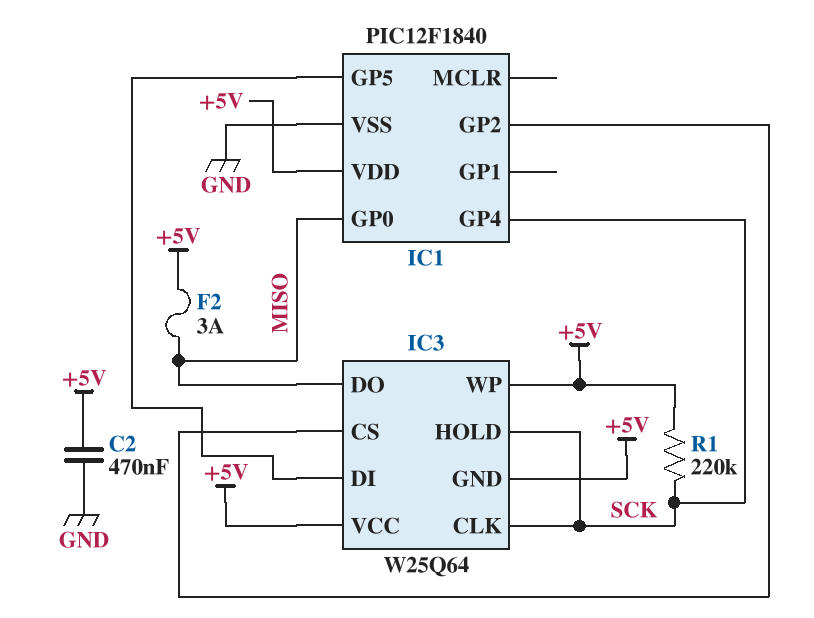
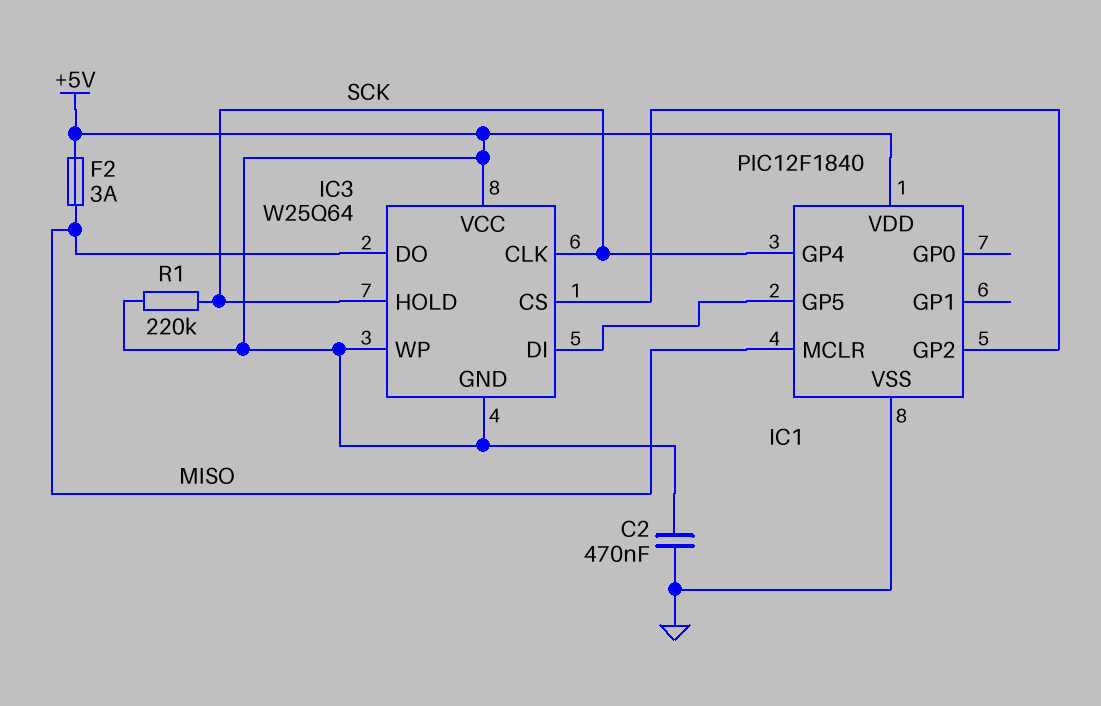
IC1 pin GP0: MISO -> none
IC1 pin MCLR: none -> MISO

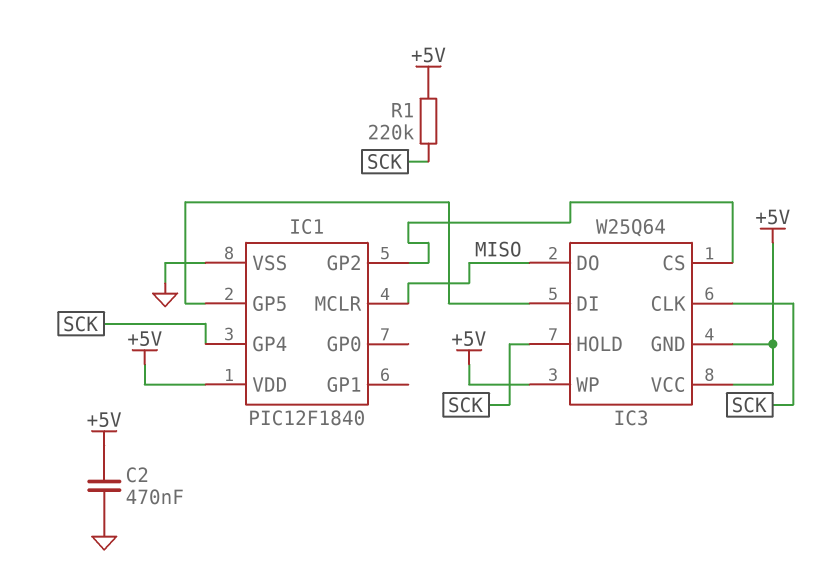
F2: 3A (+5V, MISO) -> none

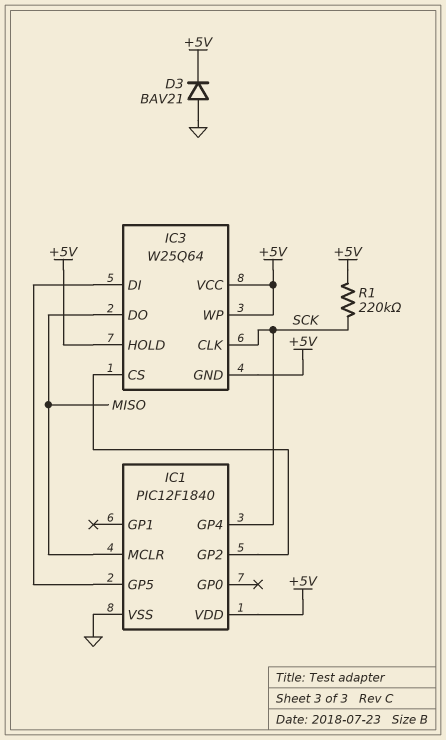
C2: 470nF (+5V, GND) -> none
D3: none -> diode BAV21 (A GND, K +5V)
IC3 pin HOLD: SCK -> +5V

